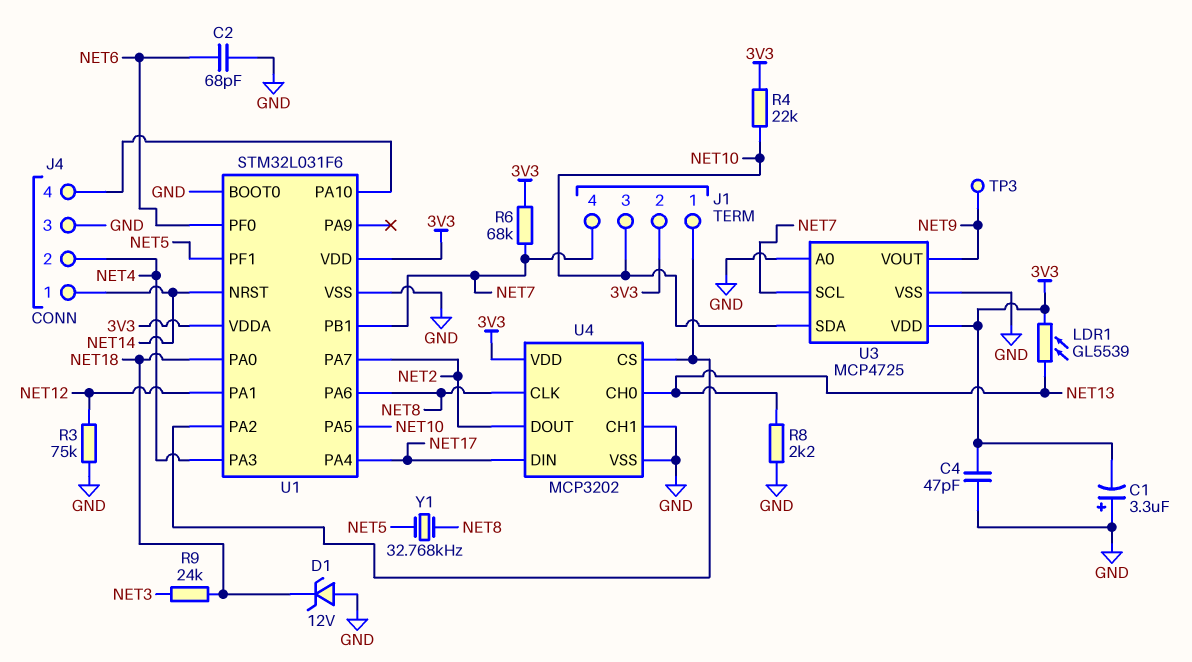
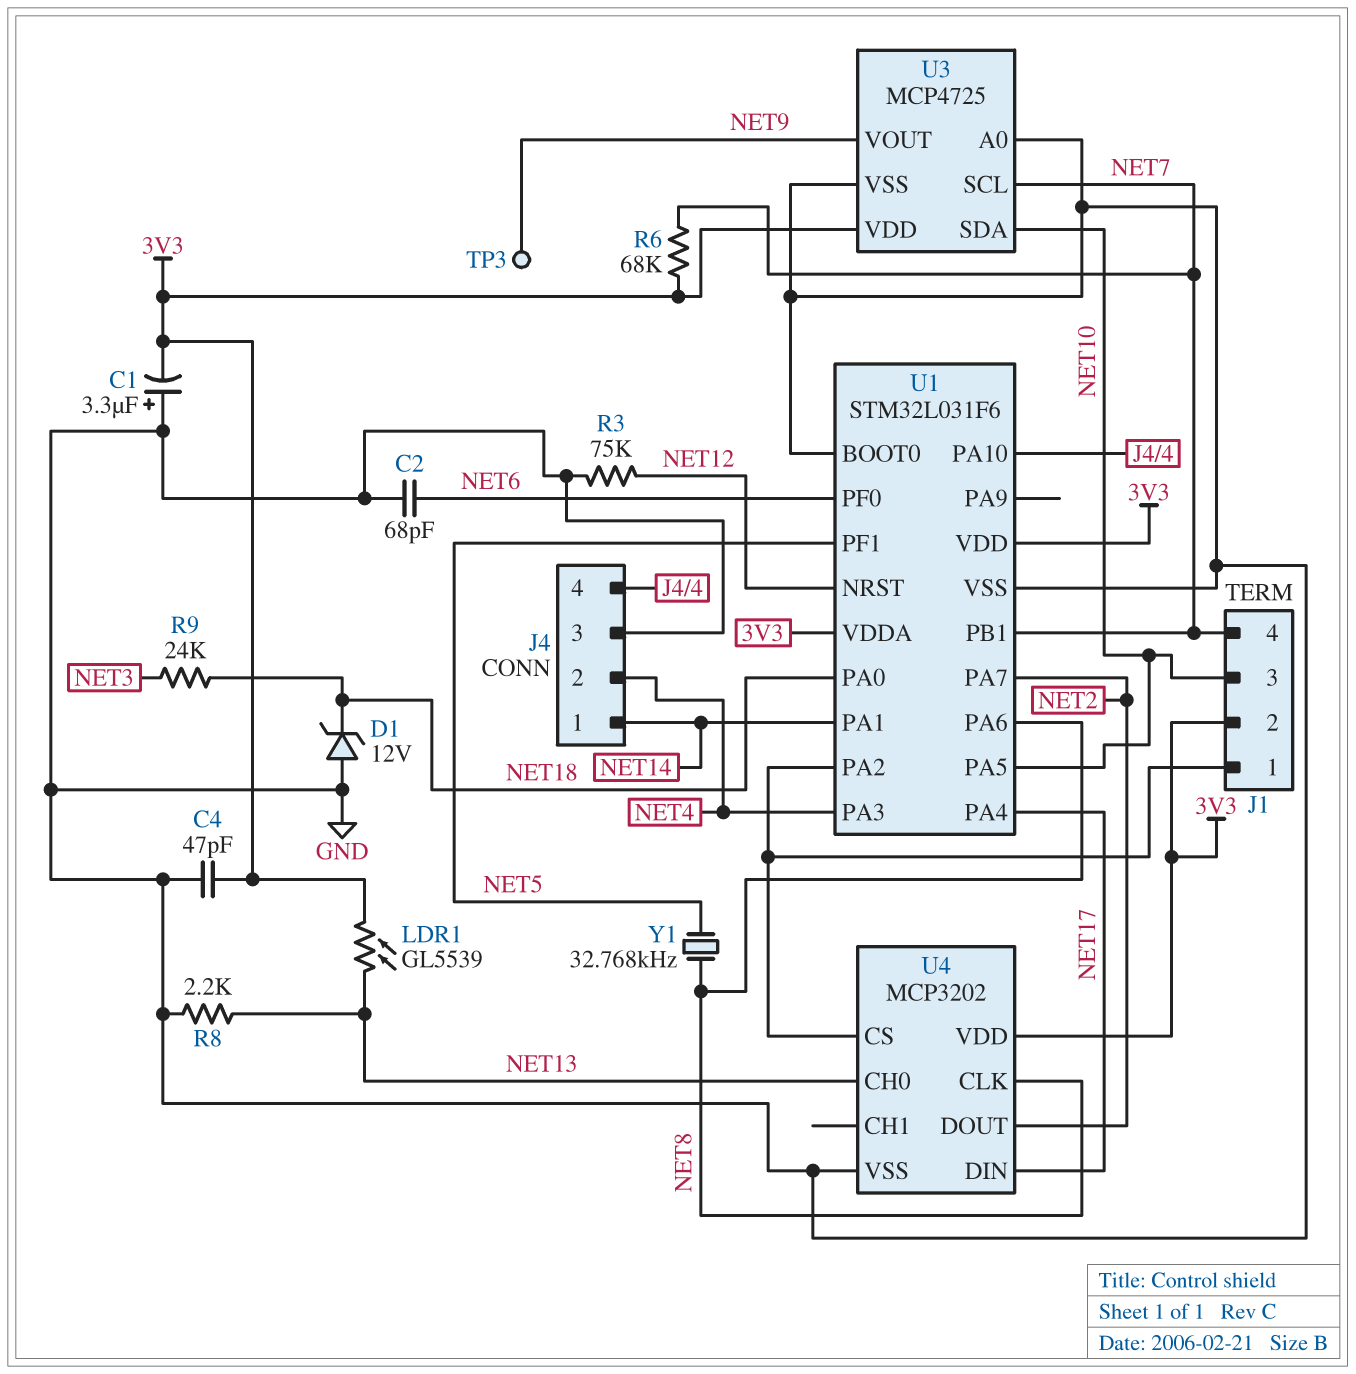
R4: 22k (3V3, NET10) -> none
U1 pin NRST: NET14 -> NET12
U1 pin PA1: NET12 -> NET14
U4 pin CH1: GND -> none

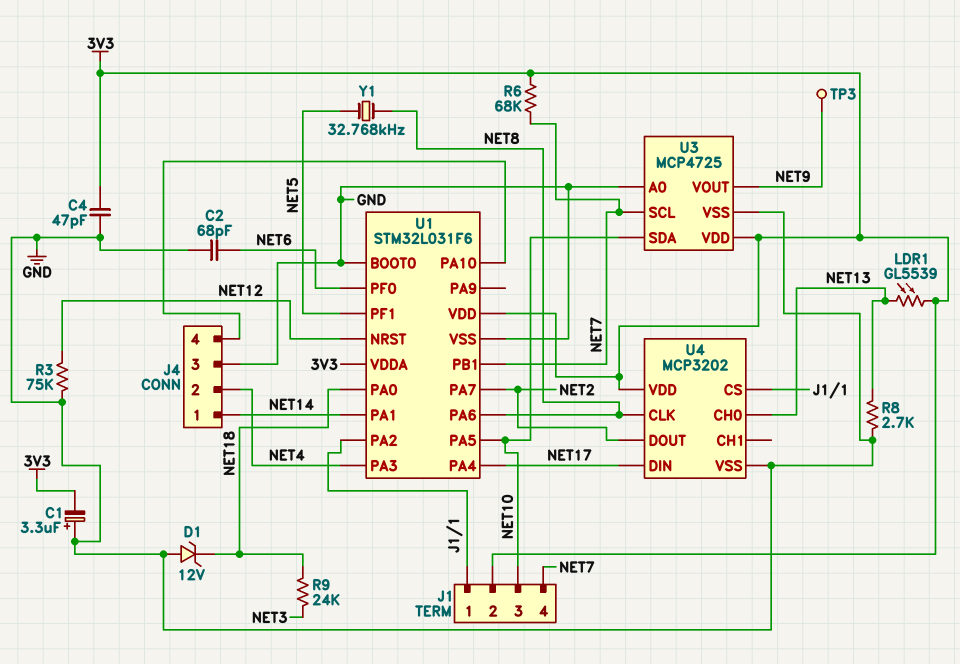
R8: 2.2k (GND, NET13) -> 2.7k (GND, NET13)

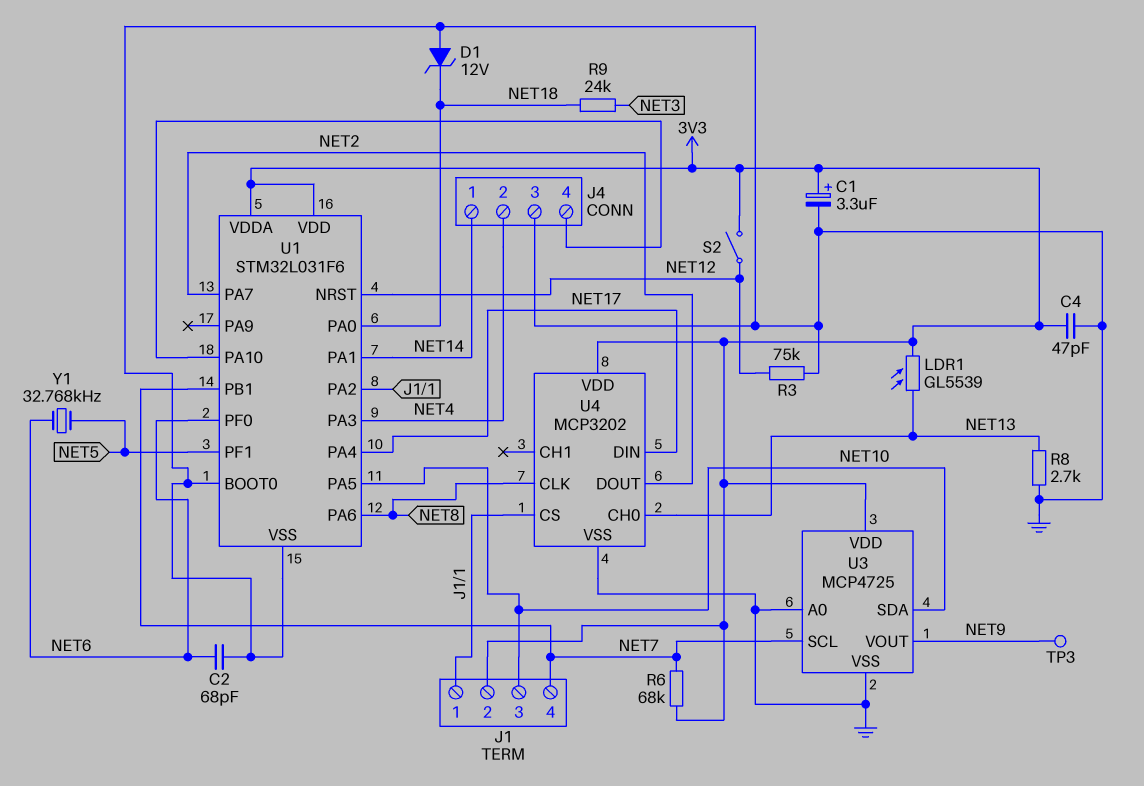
C1: 3.3uF (plus GND, minus 3V3) -> 3.3uF (plus 3V3, minus GND)
S2: none -> switch (3V3, NET12)
Y1: 32.768kHz (NET5, NET8) -> 32.768kHz (NET5, NET6)

